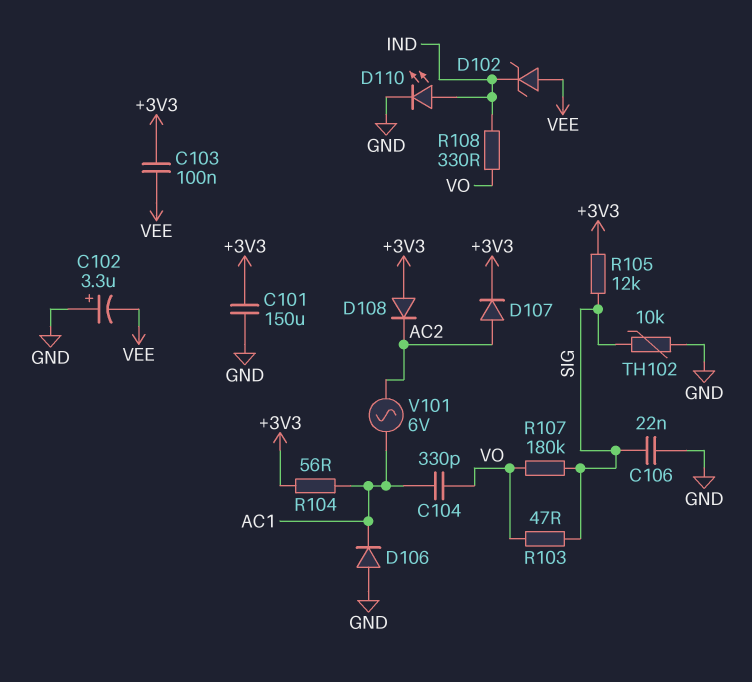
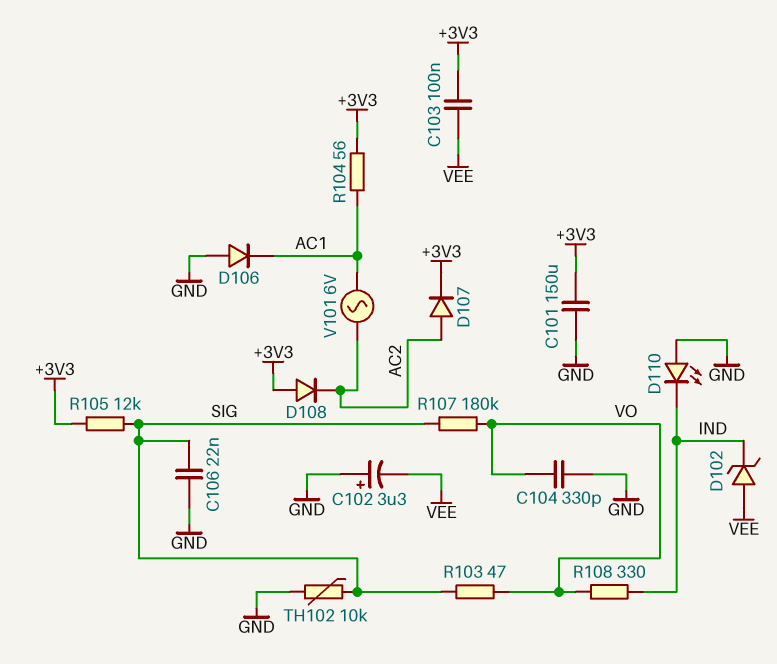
C104: 330pF (AC1, VO) -> 330pF (GND, VO)
D110: LED (A IND, K GND) -> LED (A GND, K IND)

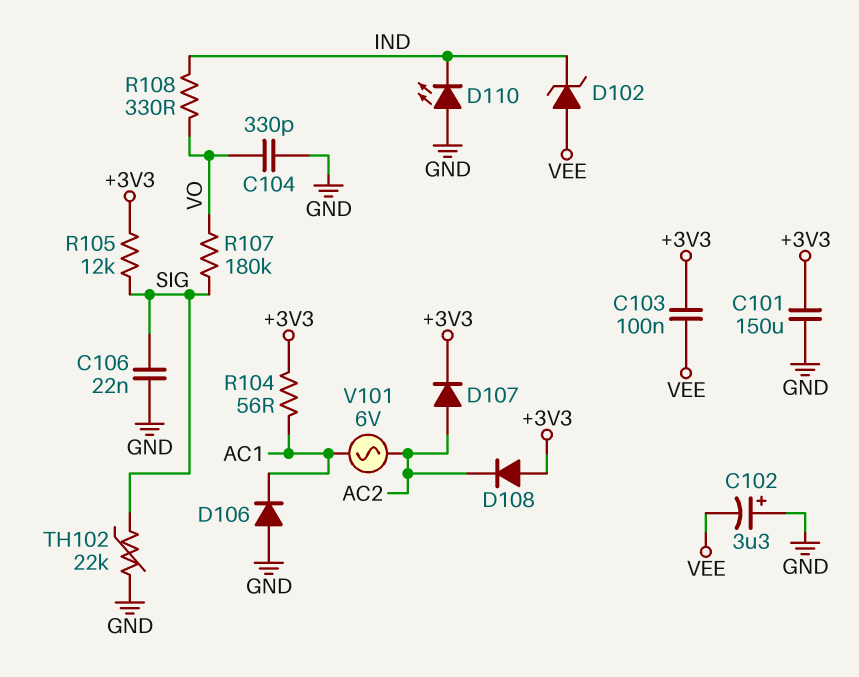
R103: 47 (SIG, VO) -> none
TH102: 10k (GND, SIG) -> 22k (GND, SIG)

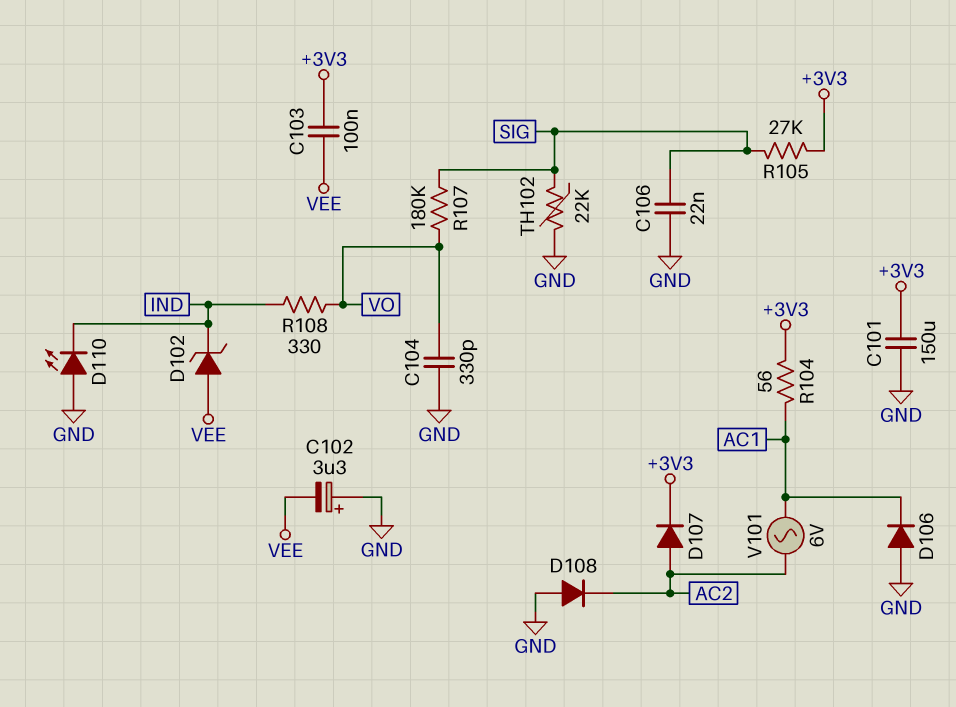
D108: diode (A +3V3, K AC2) -> diode (A GND, K AC2)
R105: 12k (+3V3, SIG) -> 27k (+3V3, SIG)

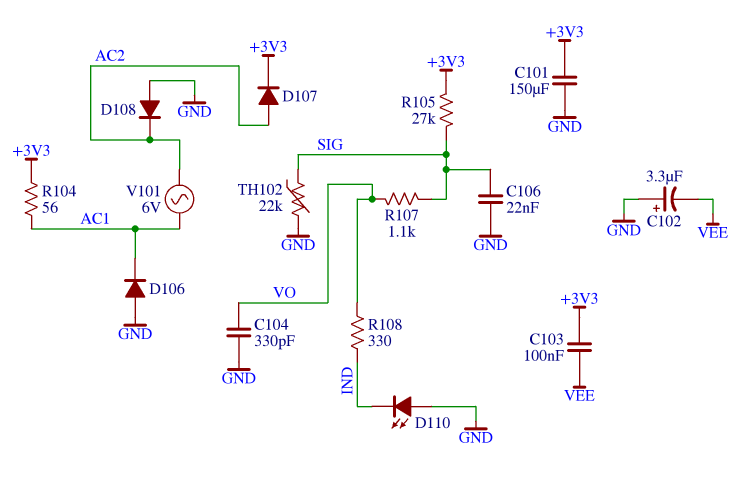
D102: zener (A VEE, K IND) -> none
R107: 180k (SIG, VO) -> 1.1k (SIG, VO)

